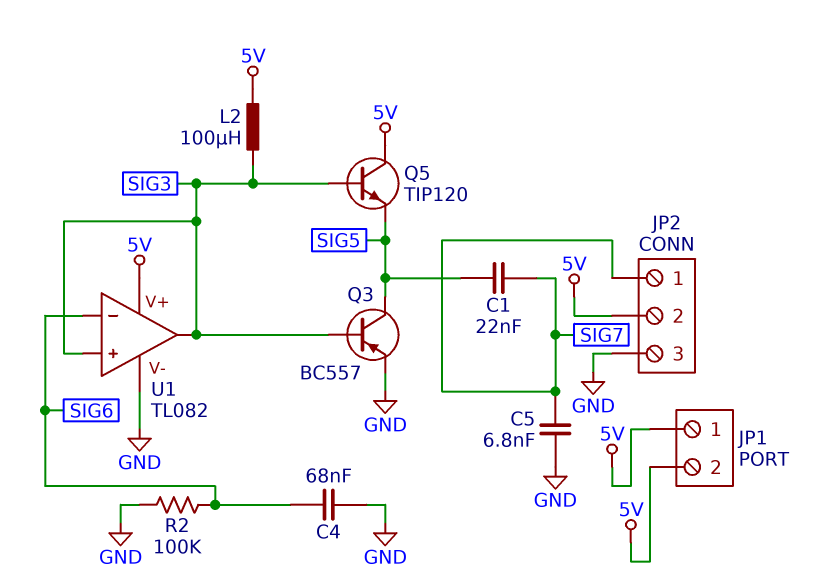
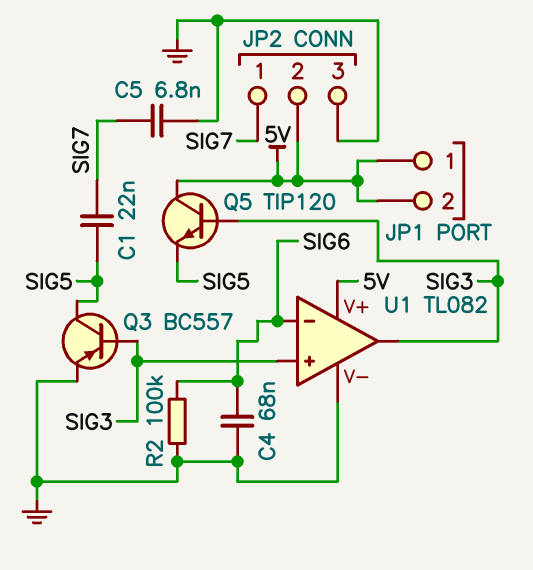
L2: 100uH (5V, SIG3) -> none

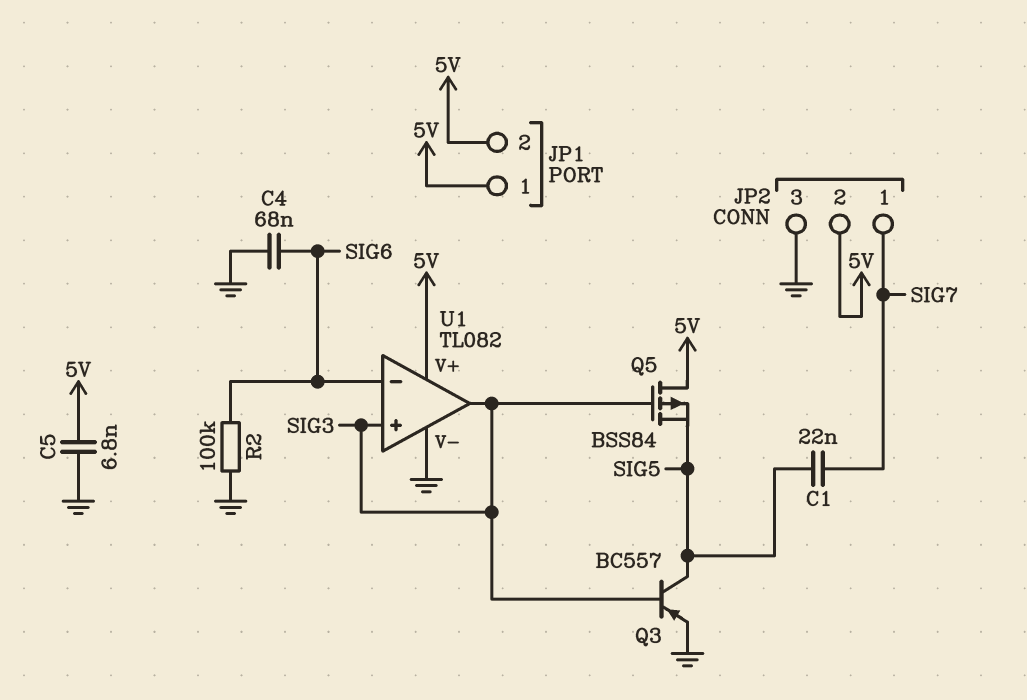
C5: 6.8nF (GND, SIG7) -> 6.8nF (5V, GND)
Q5: NPN TIP120 (B SIG3, C 5V, E SIG5) -> PMOS BSS84 (G SIG3, D 5V, S SIG5)

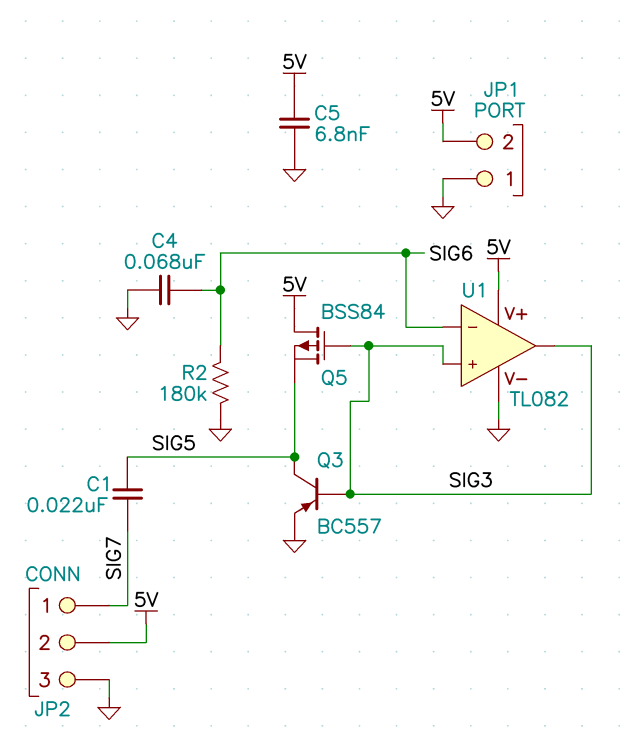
JP1 pin 1: 5V -> GND
R2: 100k (GND, SIG6) -> 180k (GND, SIG6)

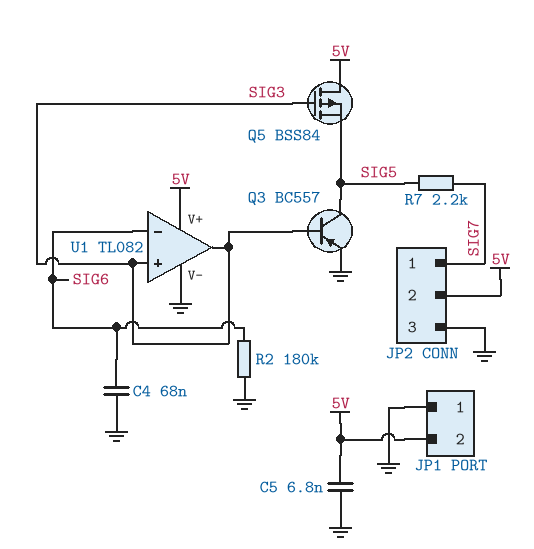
C1: 22nF (SIG5, SIG7) -> none
R7: none -> 2.2k (SIG5, SIG7)

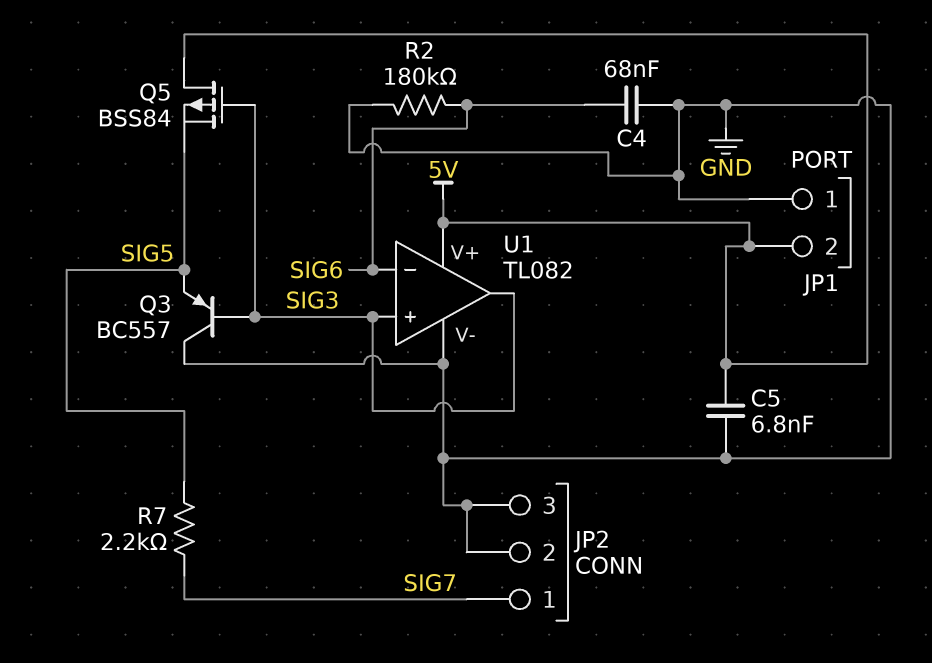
JP2 pin 2: 5V -> GND
Q3: PNP BC557 (B SIG3, C SIG5, E GND) -> PNP BC557 (B SIG3, C GND, E SIG5)

